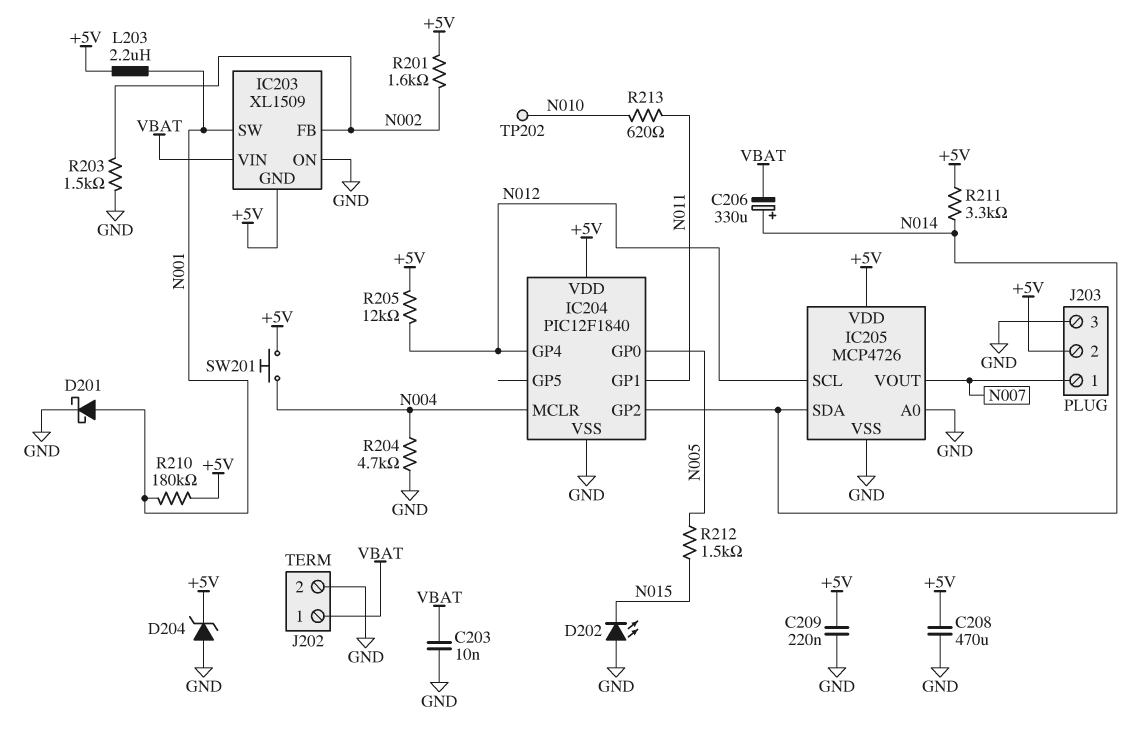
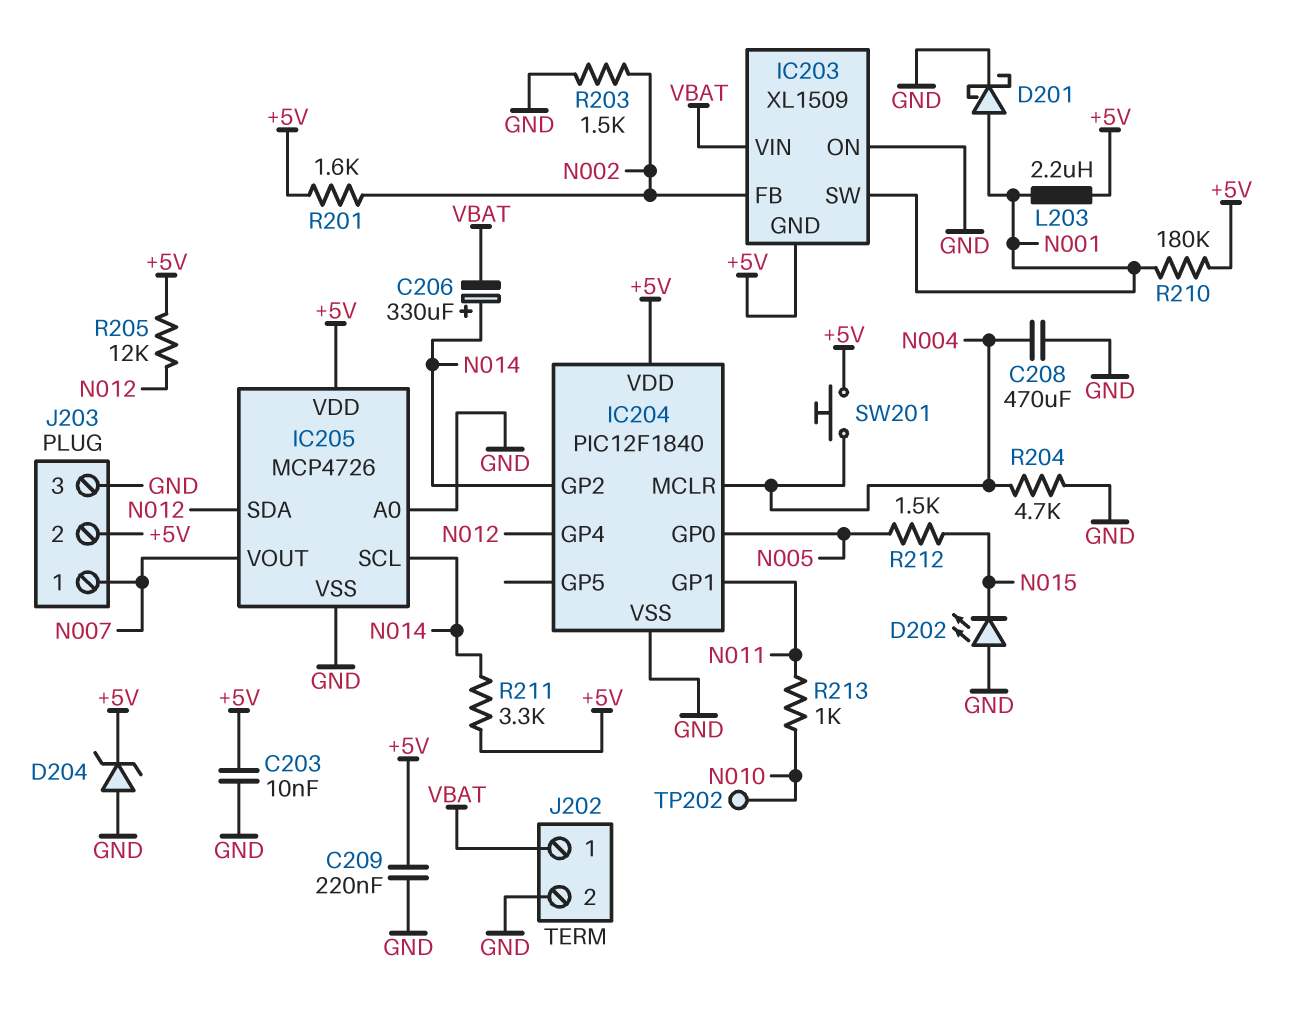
C203: 10nF (GND, VBAT) -> 10nF (+5V, GND)
C208: 470uF (+5V, GND) -> 470uF (GND, N004)
IC205 pin SCL: N012 -> N014
IC205 pin SDA: N014 -> N012
R213: 620 (N010, N011) -> 1k (N010, N011)

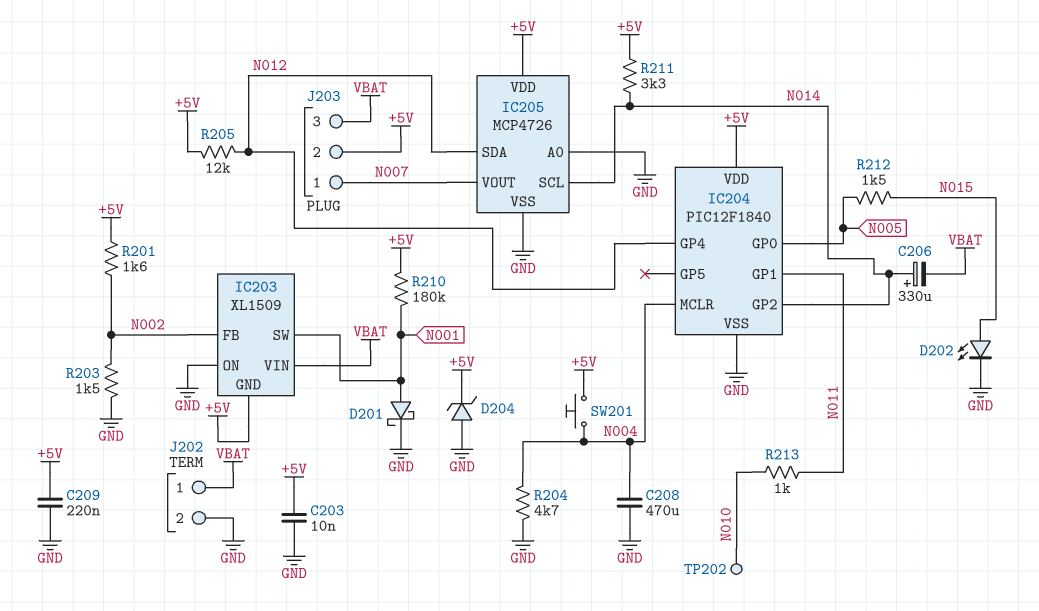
D202: LED (A GND, K N015) -> LED (A N015, K GND)
J203 pin 3: GND -> VBAT
L203: 2.2uH (+5V, N001) -> none

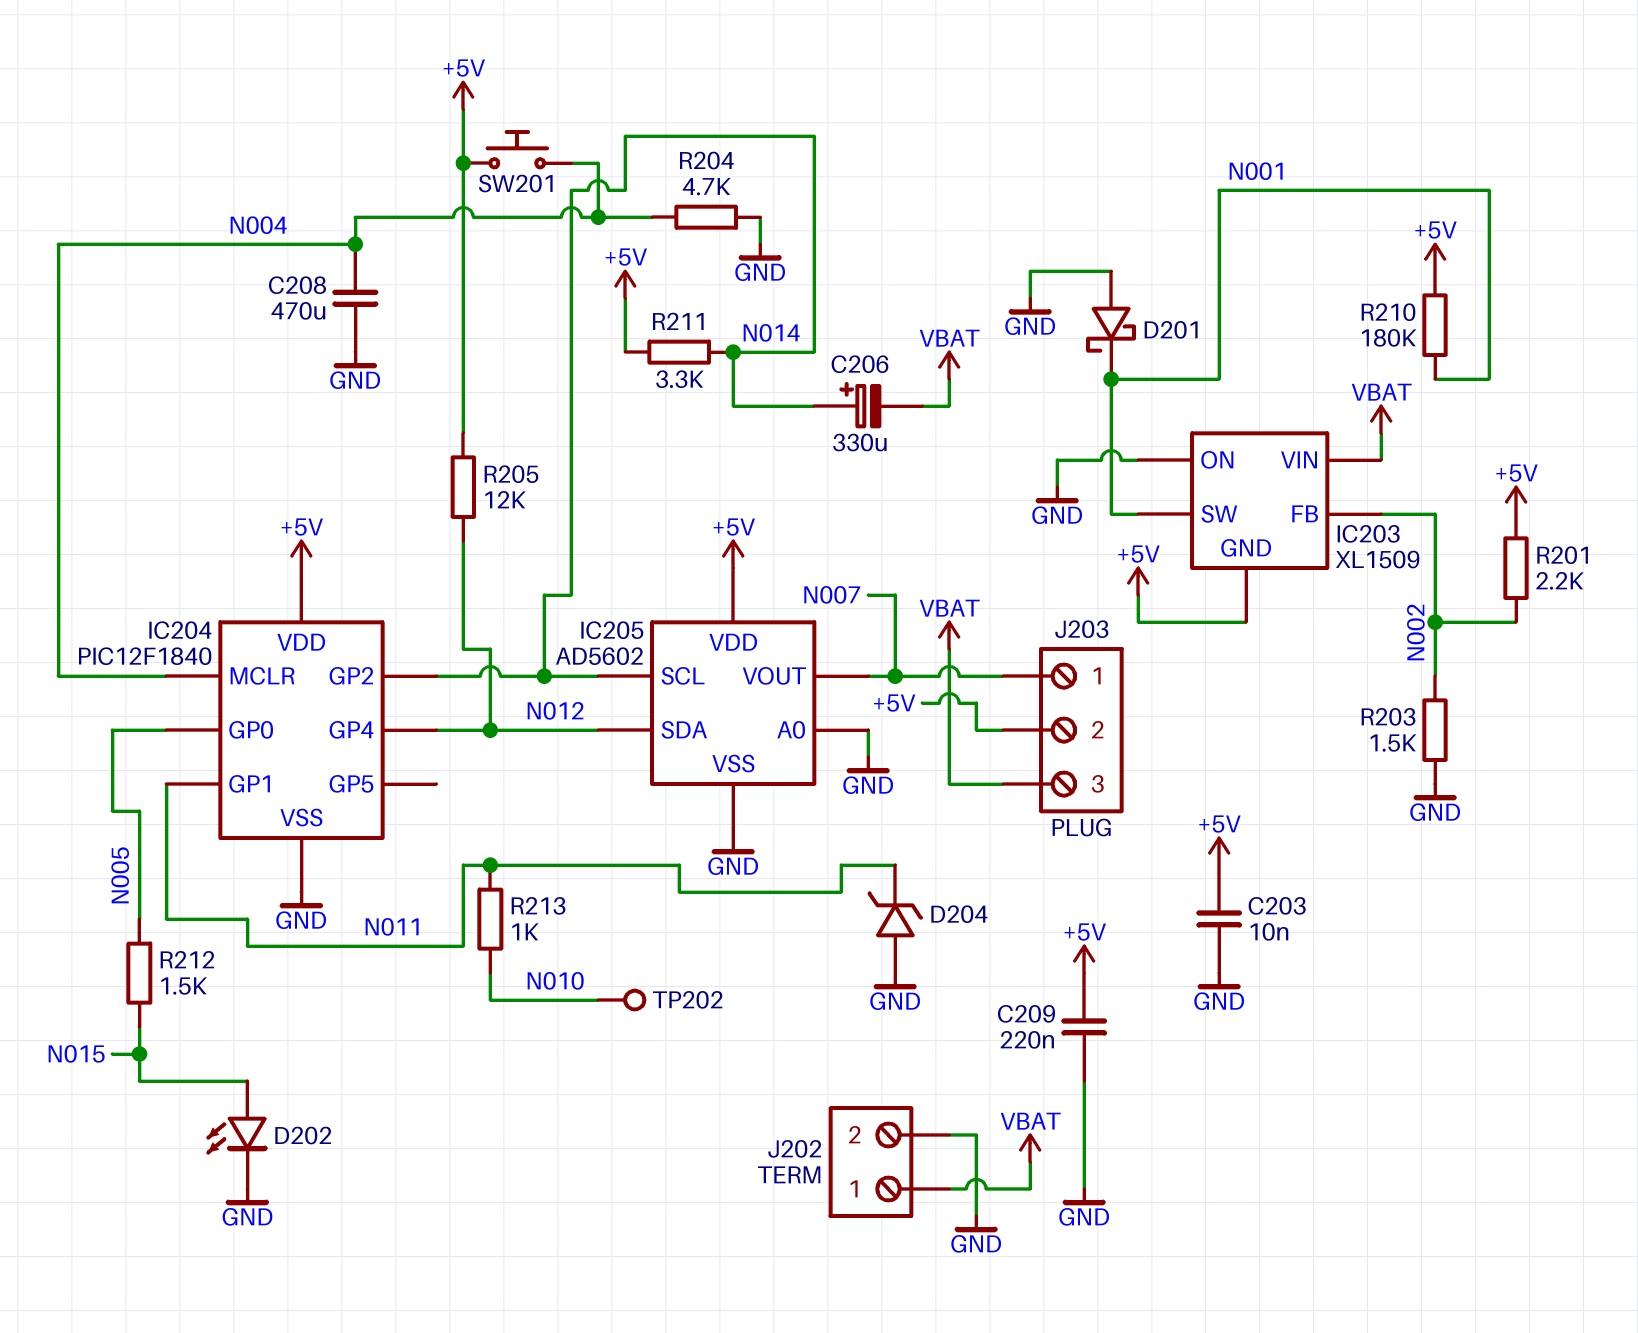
D201: schottky (A N001, K GND) -> schottky (A GND, K N001)
D204: zener (A GND, K +5V) -> zener (A GND, K N011)
IC205: MCP4726 -> AD5602
R201: 1.6k (+5V, N002) -> 2.2k (+5V, N002)

